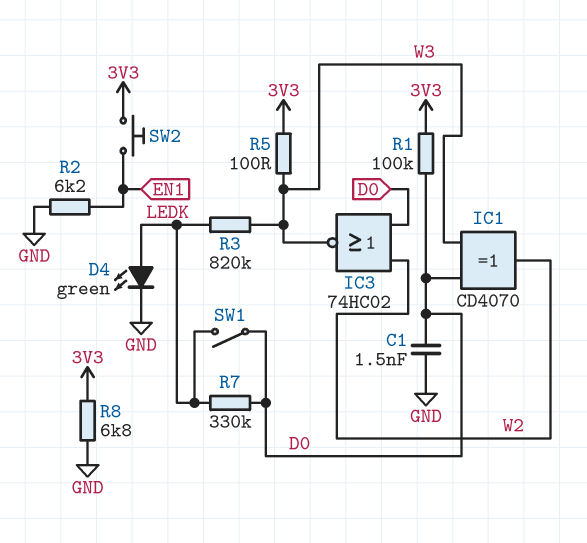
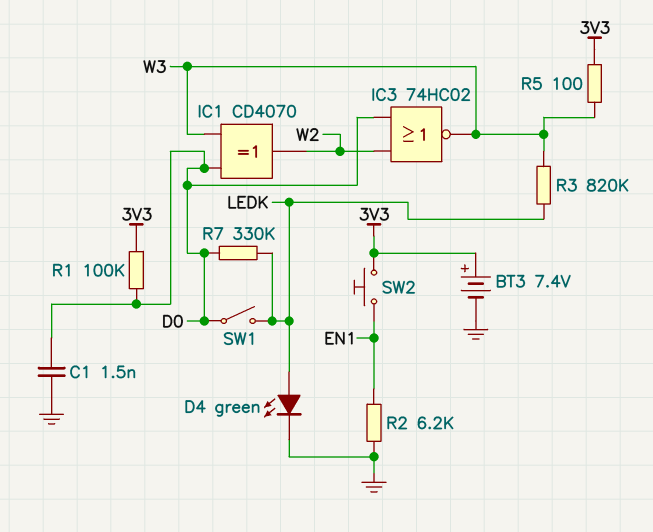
BT3: none -> 7.4V (plus 3V3, minus GND)
R8: 6.8k (3V3, GND) -> none

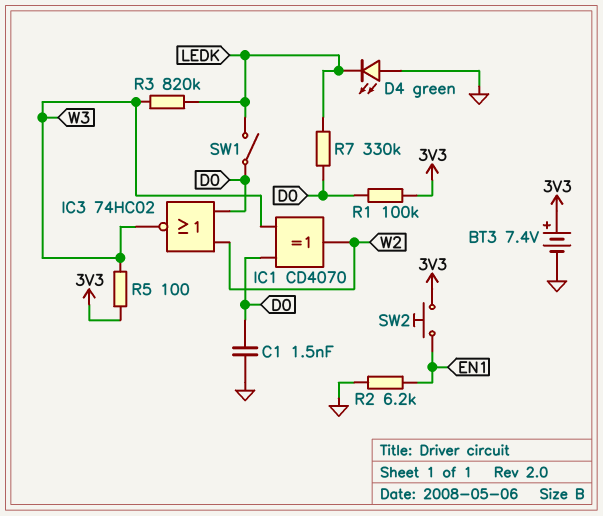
D4: LED green (A LEDK, K GND) -> LED green (A GND, K LEDK)

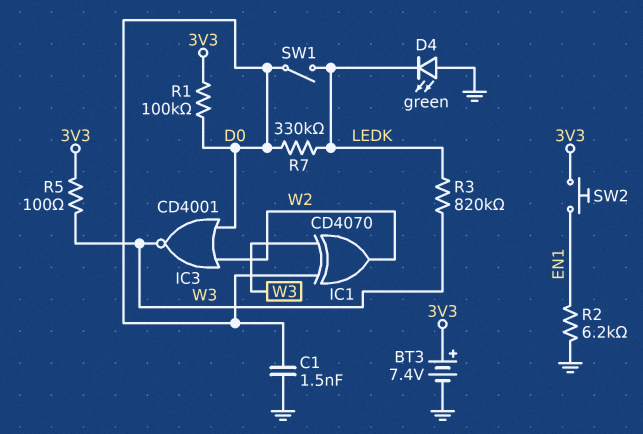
IC3: NOR 74HC02 (in D0, in W2, out W3) -> NOR CD4001 (in D0, in W2, out W3)

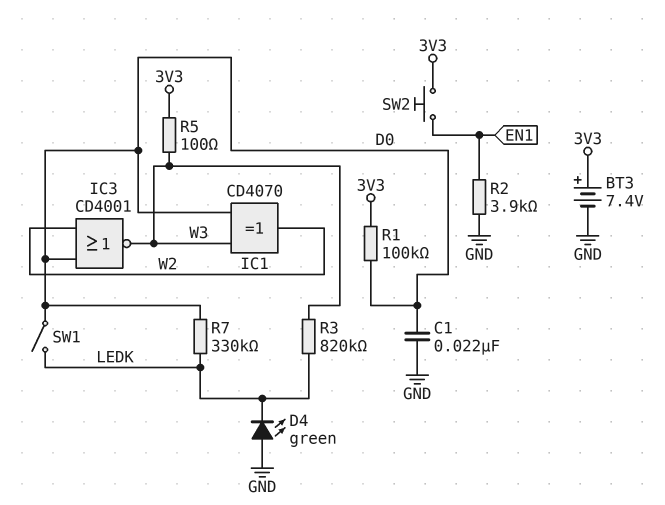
C1: 1.5nF (D0, GND) -> 22nF (D0, GND)
R2: 6.2k (EN1, GND) -> 3.9k (EN1, GND)

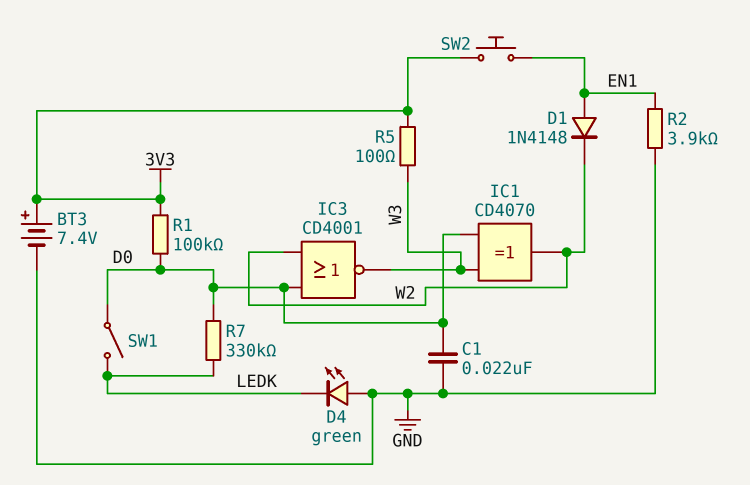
D1: none -> diode 1N4148 (A EN1, K W2)
R3: 820k (LEDK, W3) -> none

